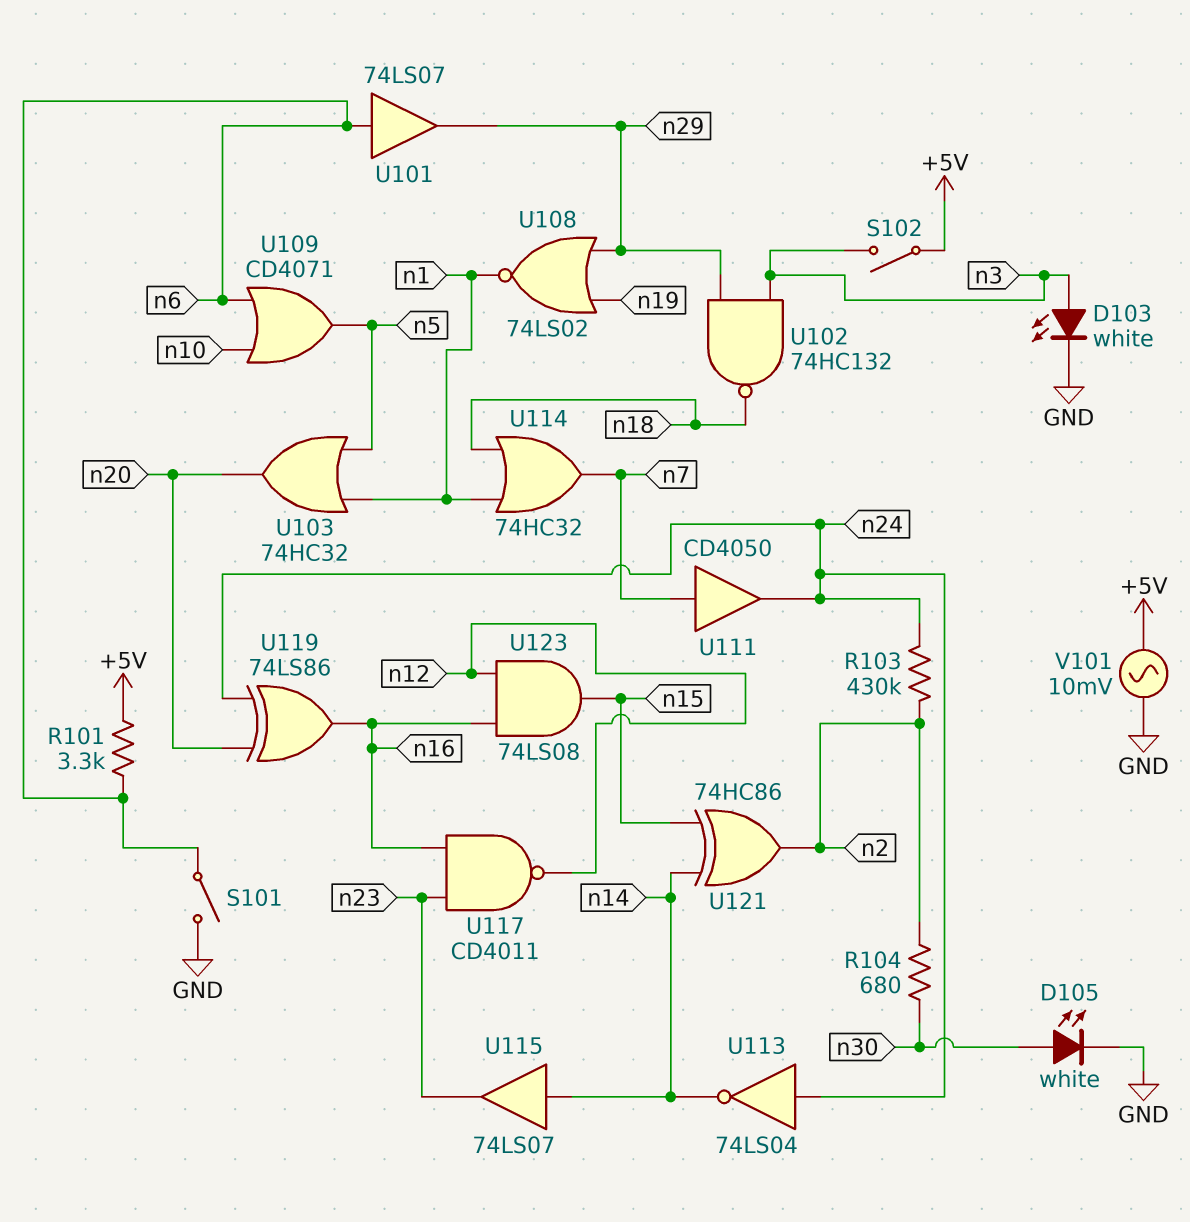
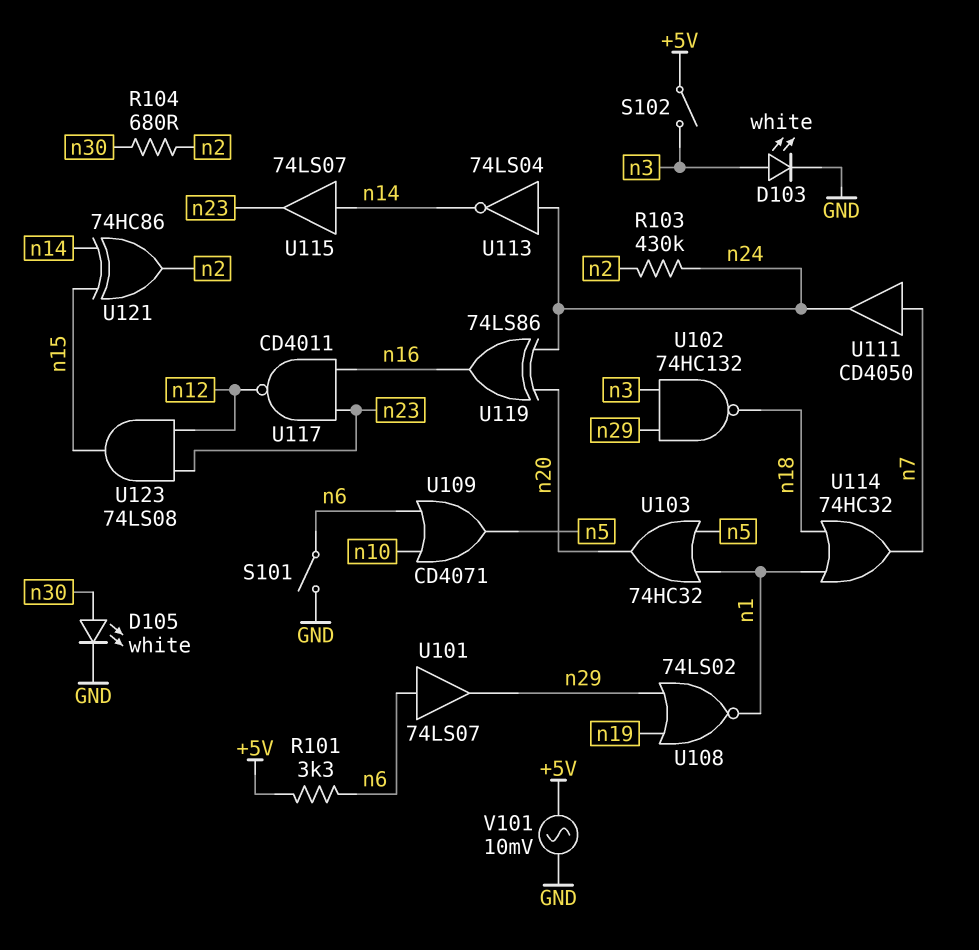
U123: AND 74LS08 (in n12, in n16, out n15) -> AND 74LS08 (in n12, in n23, out n15)

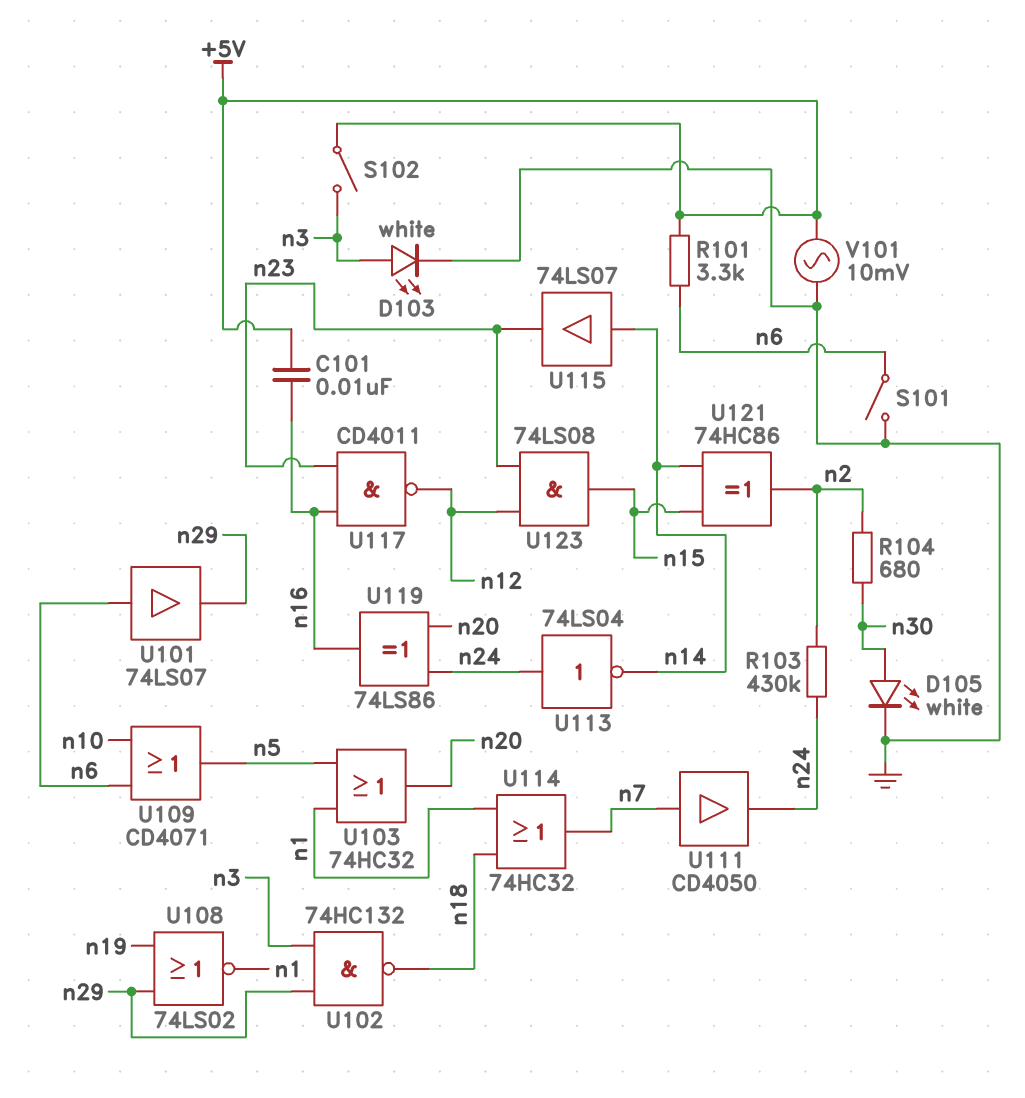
C101: none -> 10nF (+5V, n16)

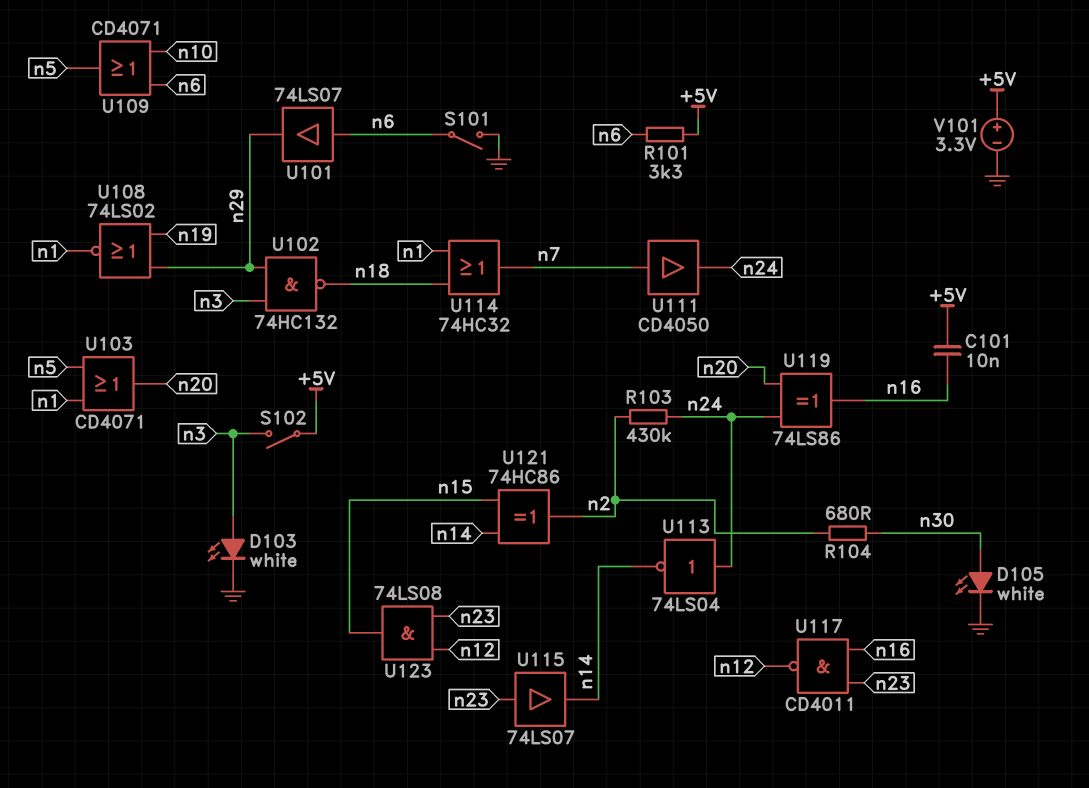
U103: OR 74HC32 (in n1, in n5, out n20) -> OR CD4071 (in n1, in n5, out n20)
U115: buffer 74LS07 (in n14, out n23) -> buffer 74LS07 (in n23, out n14)
V101: AC 10mV (+5V, GND) -> 3.3V (plus +5V, minus GND)

